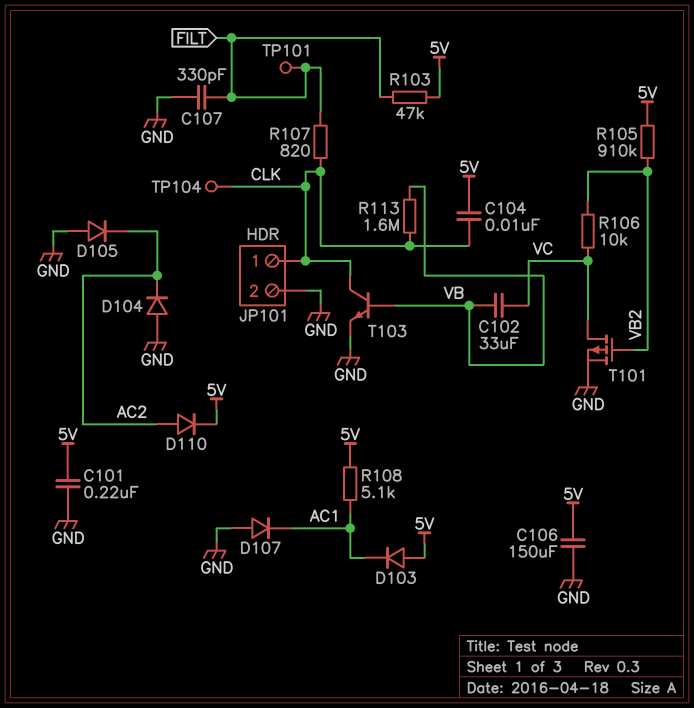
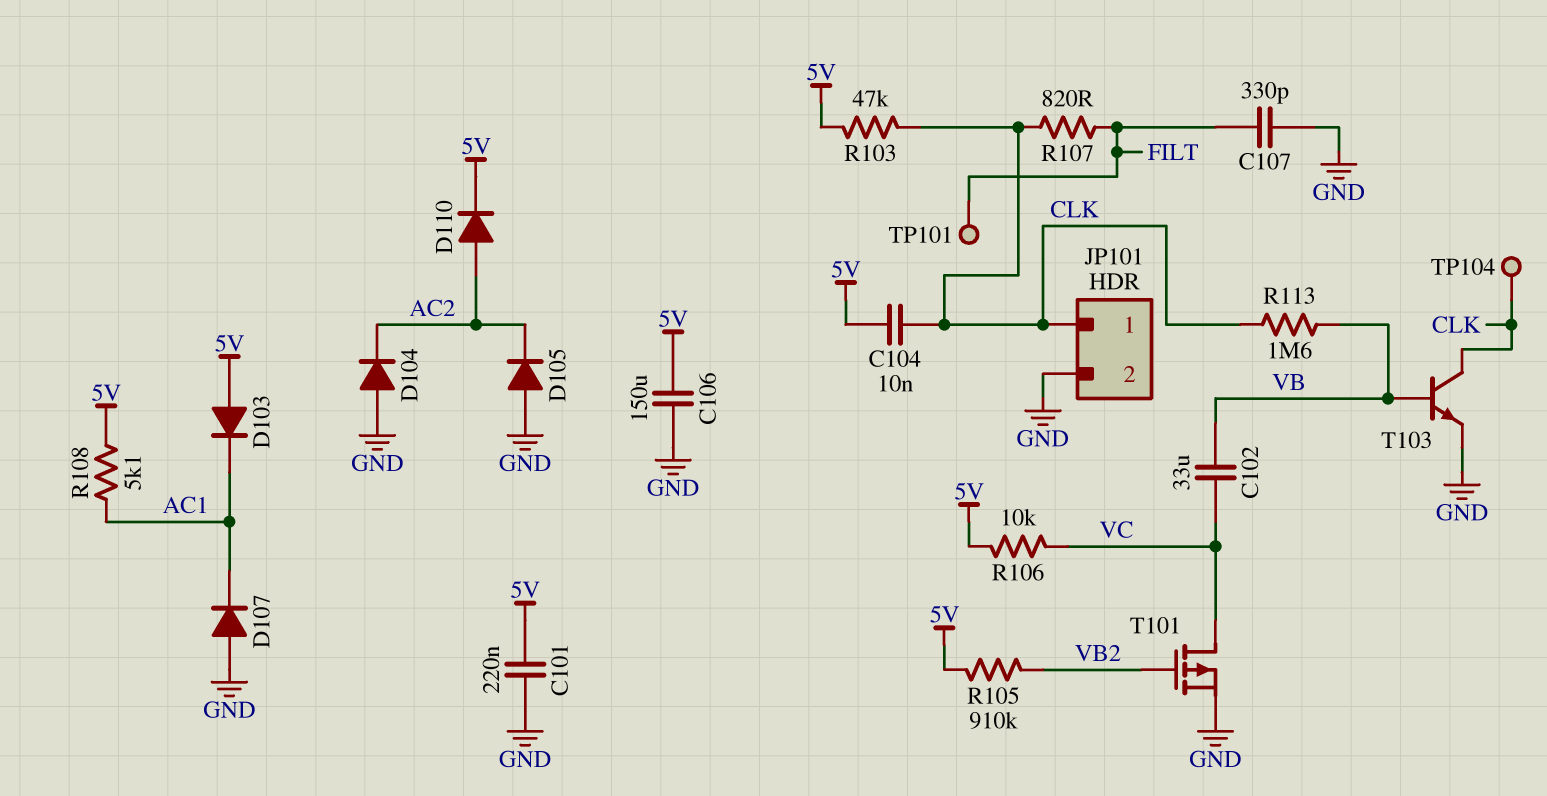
R103: 47k (5V, FILT) -> 47k (5V, CLK)
R106: 10k (VB2, VC) -> 10k (5V, VC)

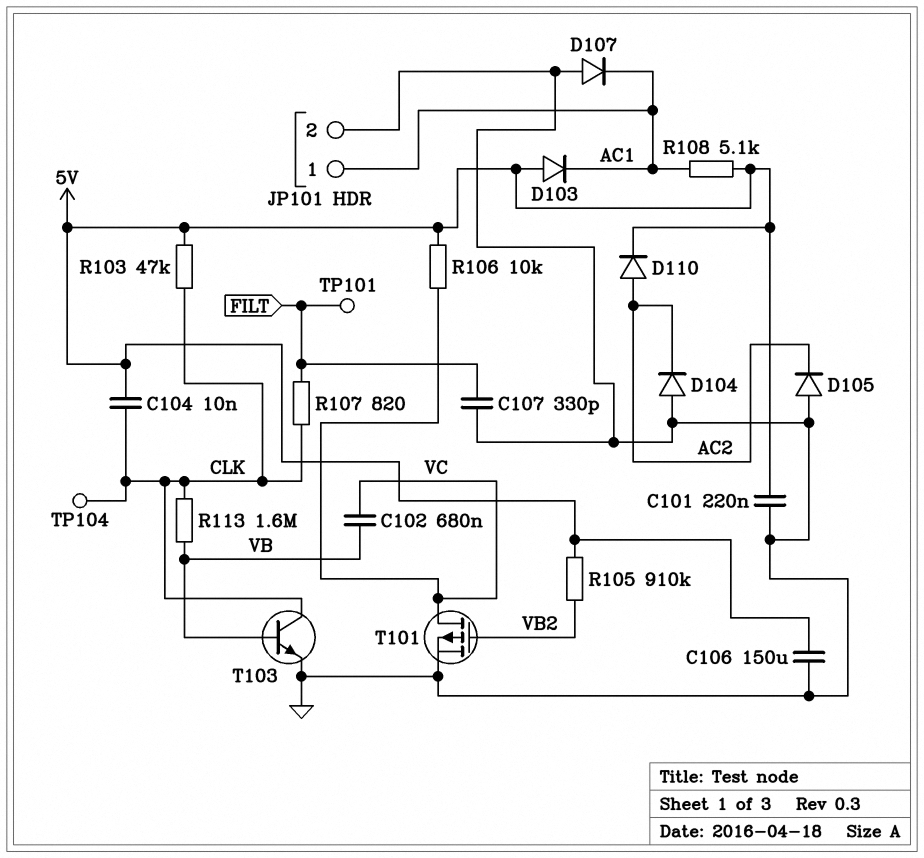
C102: 33uF (VB, VC) -> 680nF (VB, VC)
JP101 pin 1: CLK -> AC1

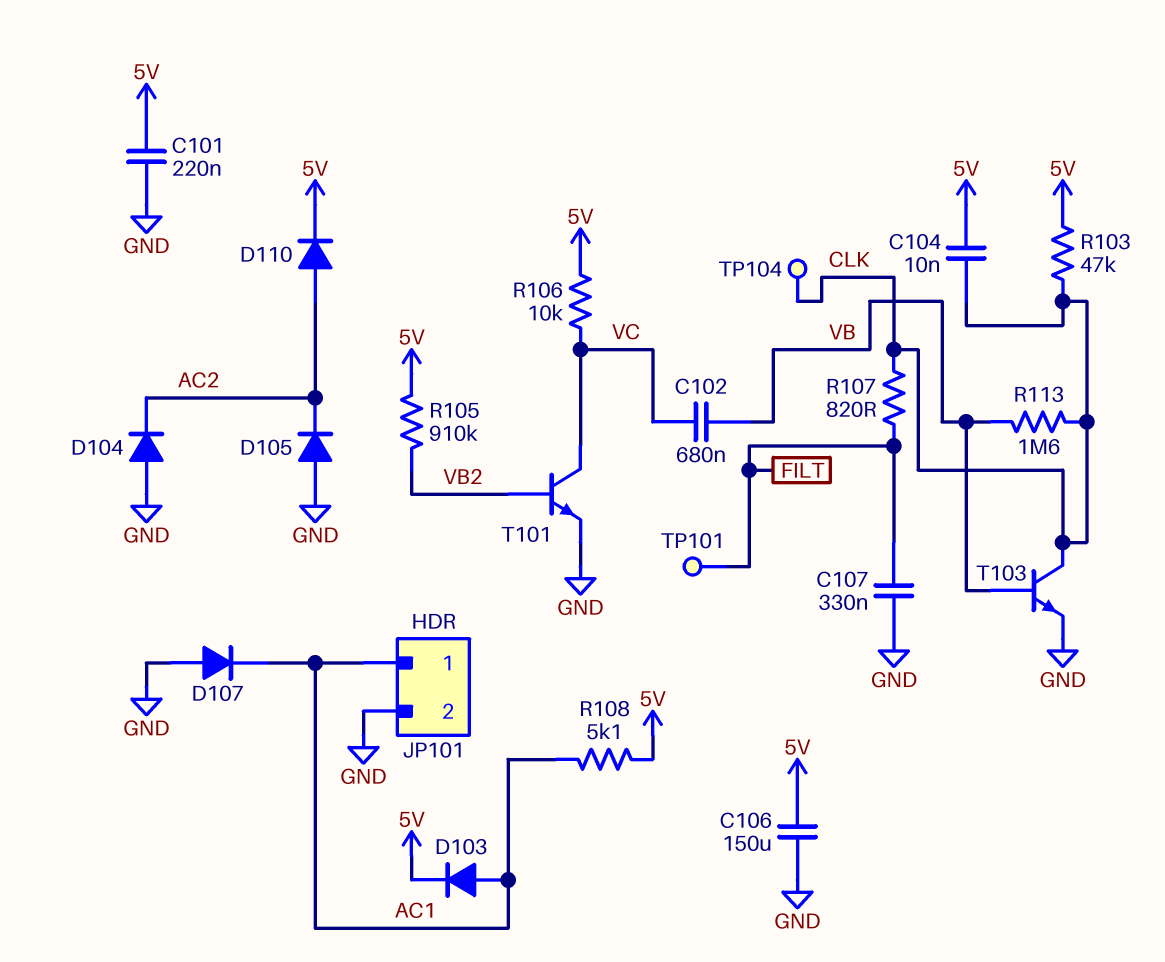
C107: 330pF (FILT, GND) -> 330nF (FILT, GND)
D103: diode (A 5V, K AC1) -> diode (A AC1, K 5V)
T101: PMOS (G VB2, D VC, S GND) -> NPN (B VB2, C VC, E GND)

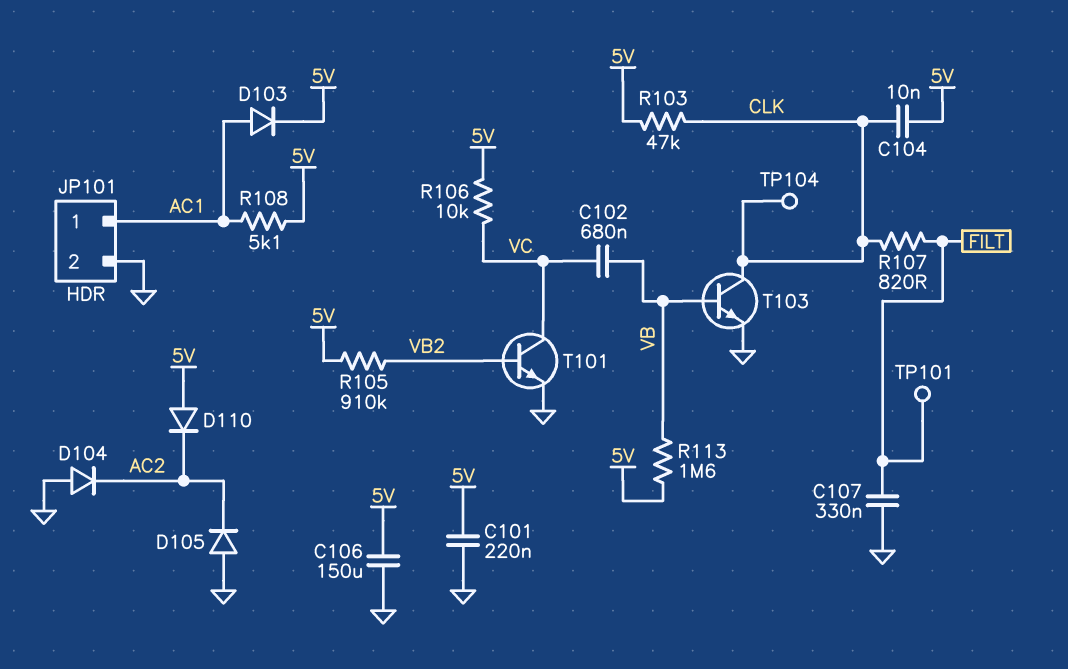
D107: diode (A GND, K AC1) -> none
D110: diode (A AC2, K 5V) -> diode (A 5V, K AC2)
R113: 1.6M (CLK, VB) -> 1.6M (5V, VB)

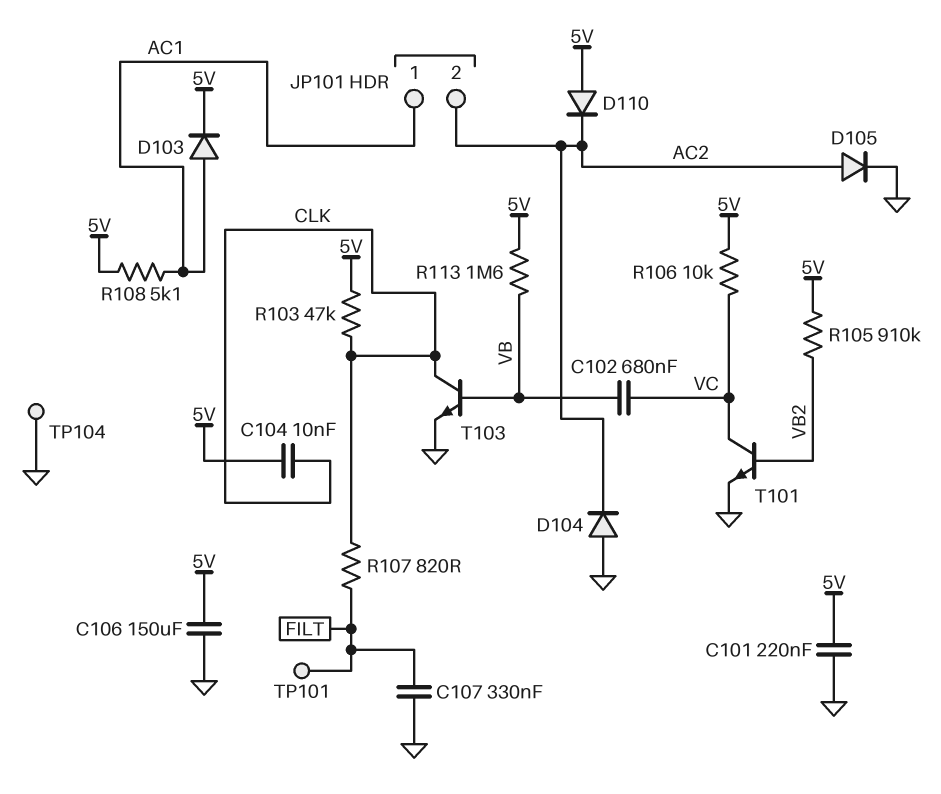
D105: diode (A GND, K AC2) -> diode (A AC2, K GND)
JP101 pin 2: GND -> AC2
TP104: test point (CLK) -> test point (GND)

